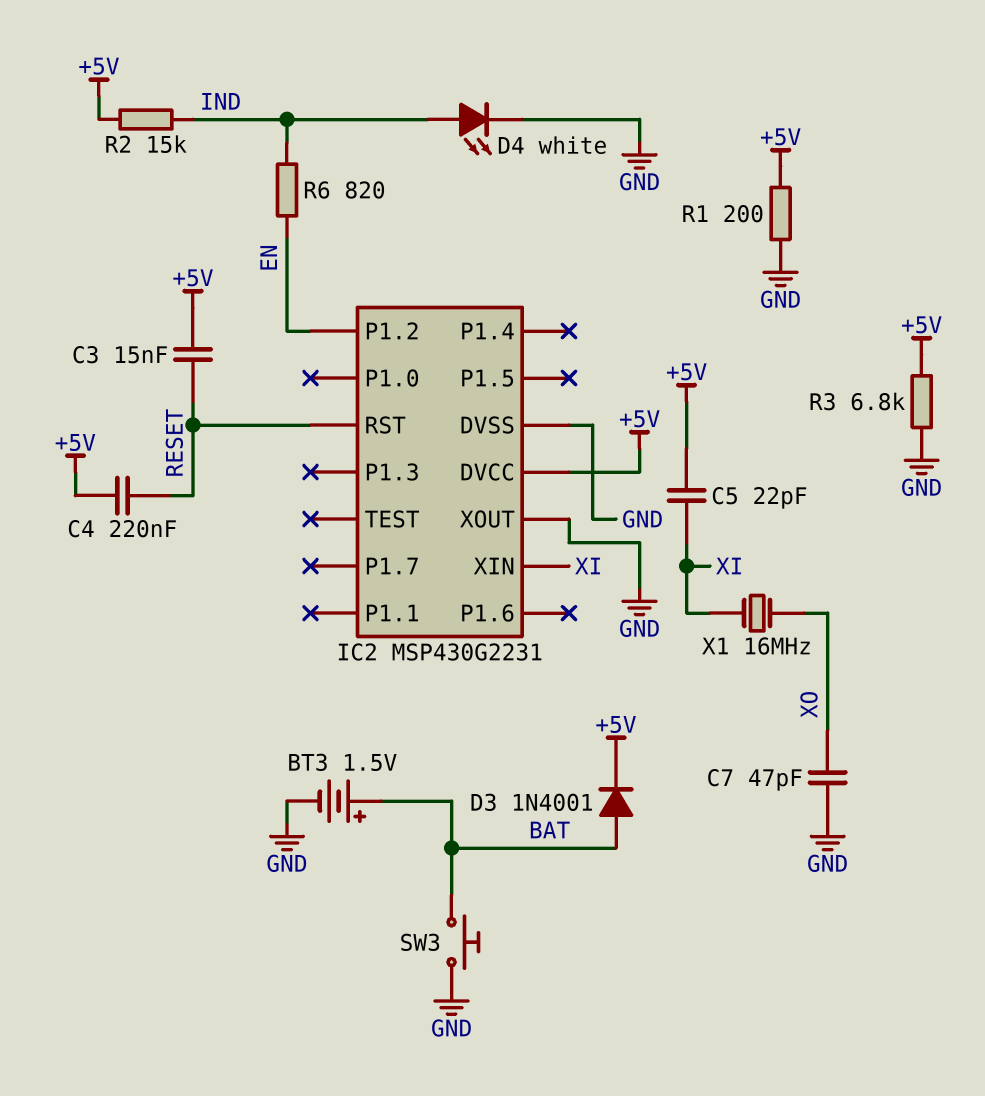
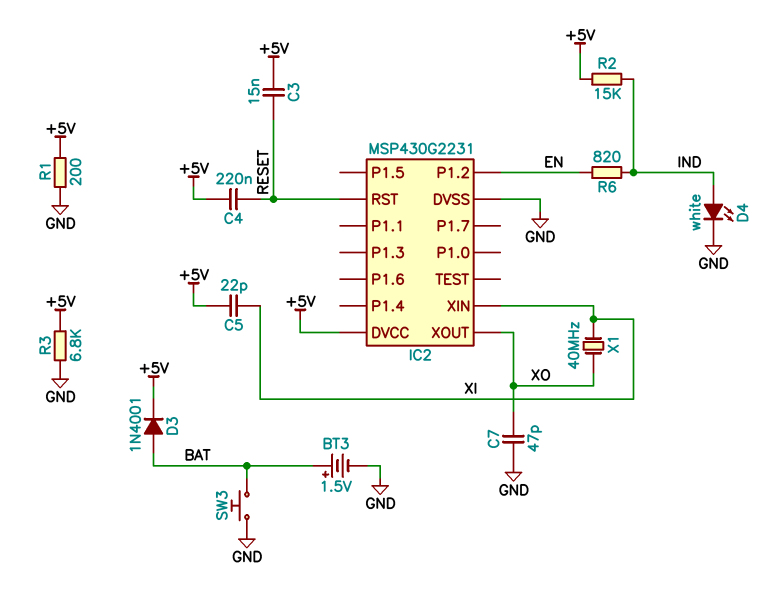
IC2 pin XOUT: GND -> XO
X1: 16MHz (XI, XO) -> 40MHz (XI, XO)

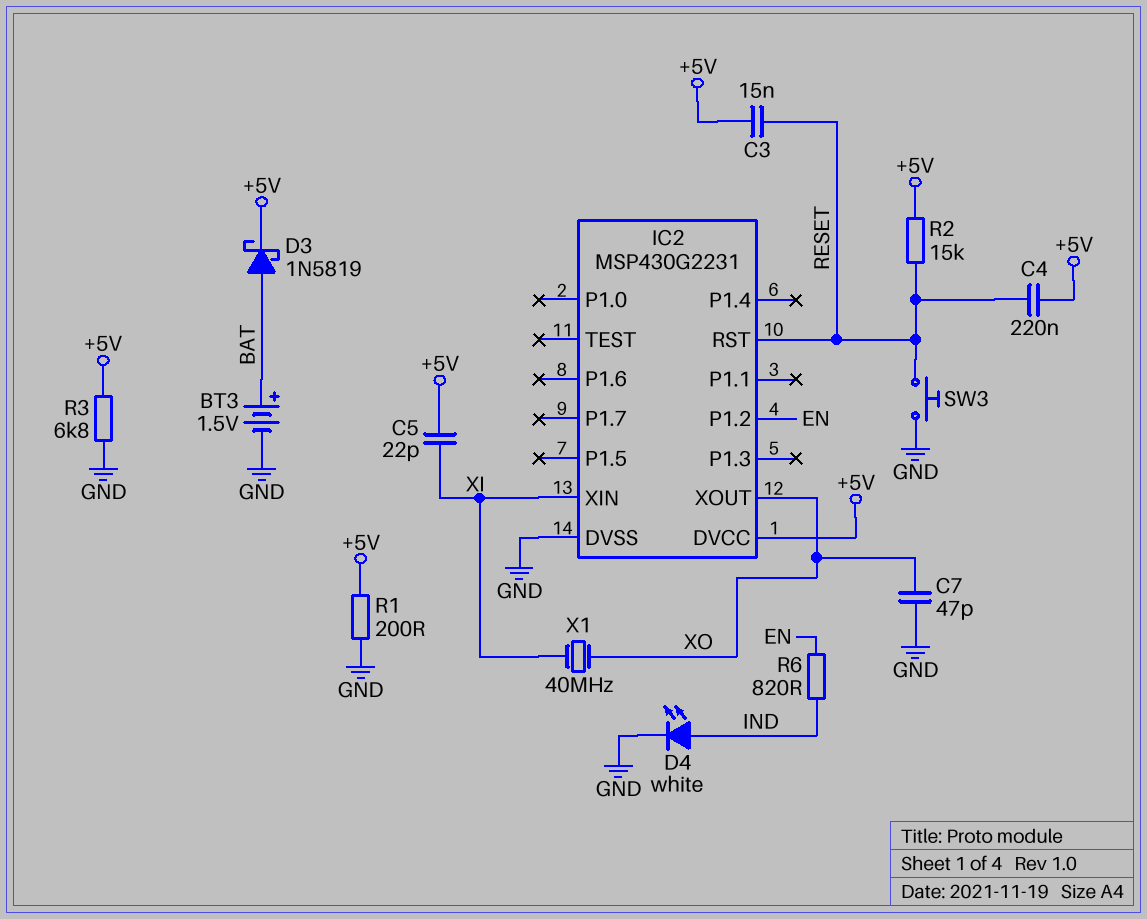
D3: diode 1N4001 (A BAT, K +5V) -> schottky 1N5819 (A BAT, K +5V)
R2: 15k (+5V, IND) -> 15k (+5V, RESET)
SW3: button (BAT, GND) -> button (GND, RESET)

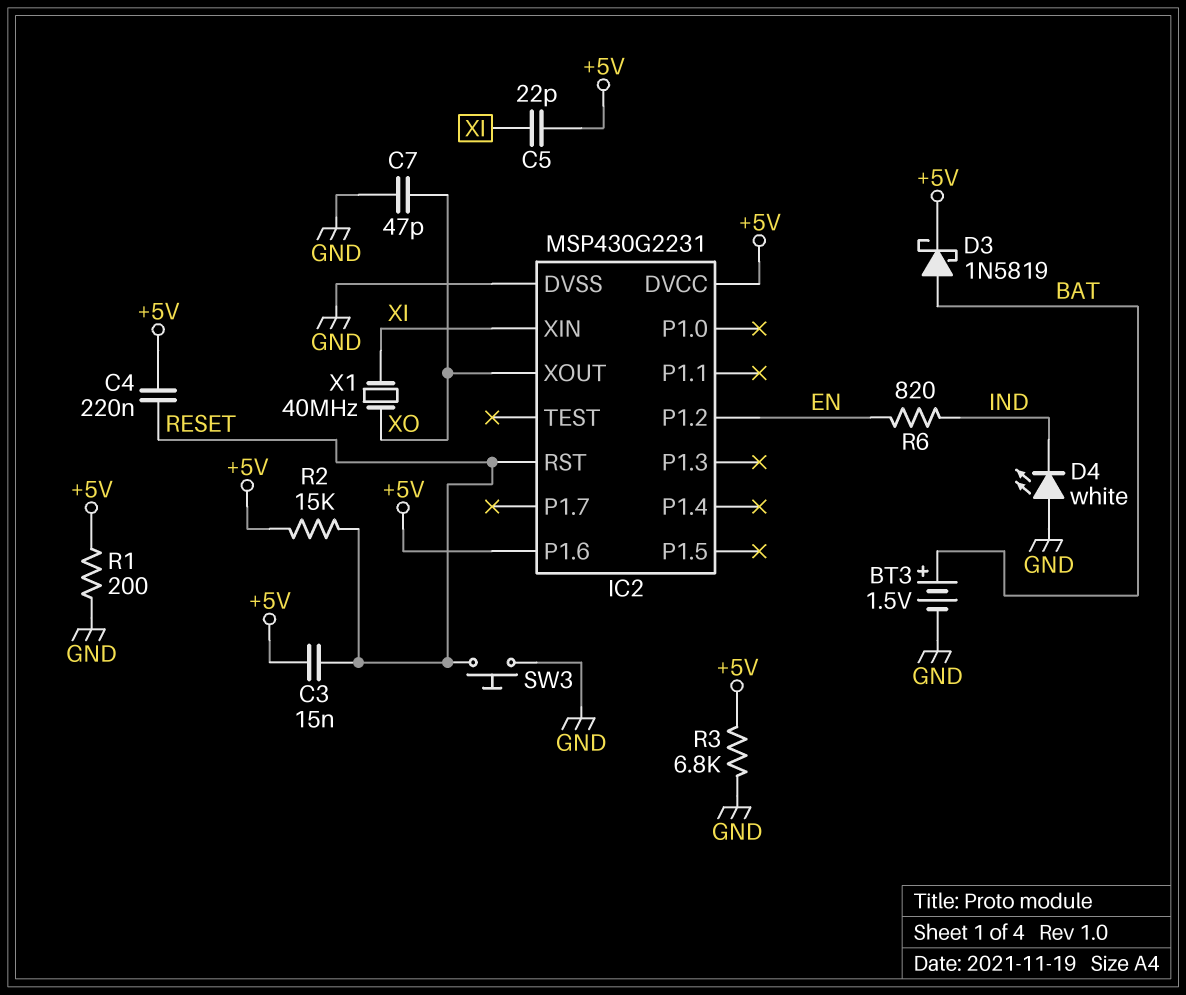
D4: LED white (A IND, K GND) -> LED white (A GND, K IND)
IC2 pin P1.6: none -> +5V

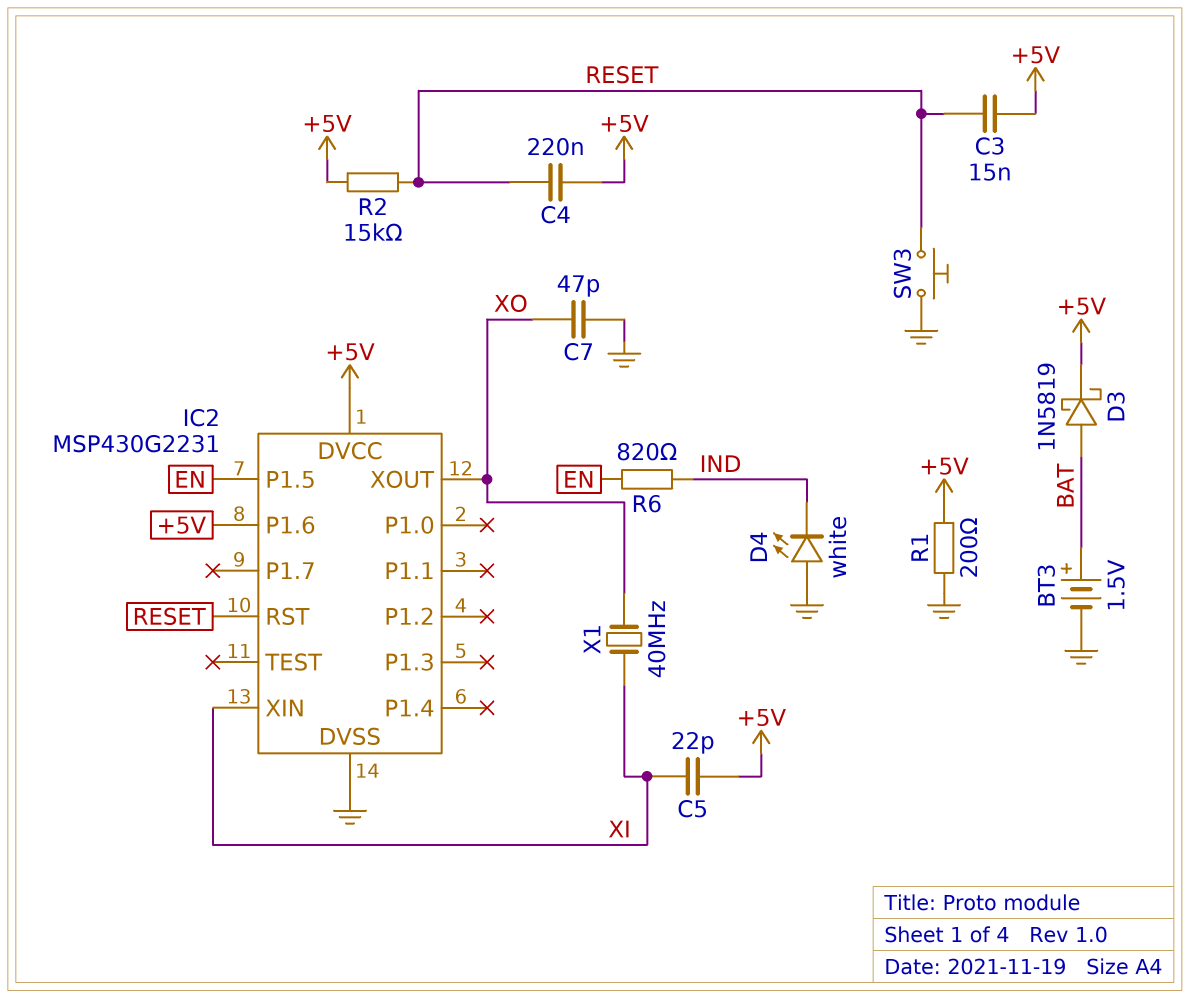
IC2 pin P1.2: EN -> none
IC2 pin P1.5: none -> EN
R3: 6.8k (+5V, GND) -> none

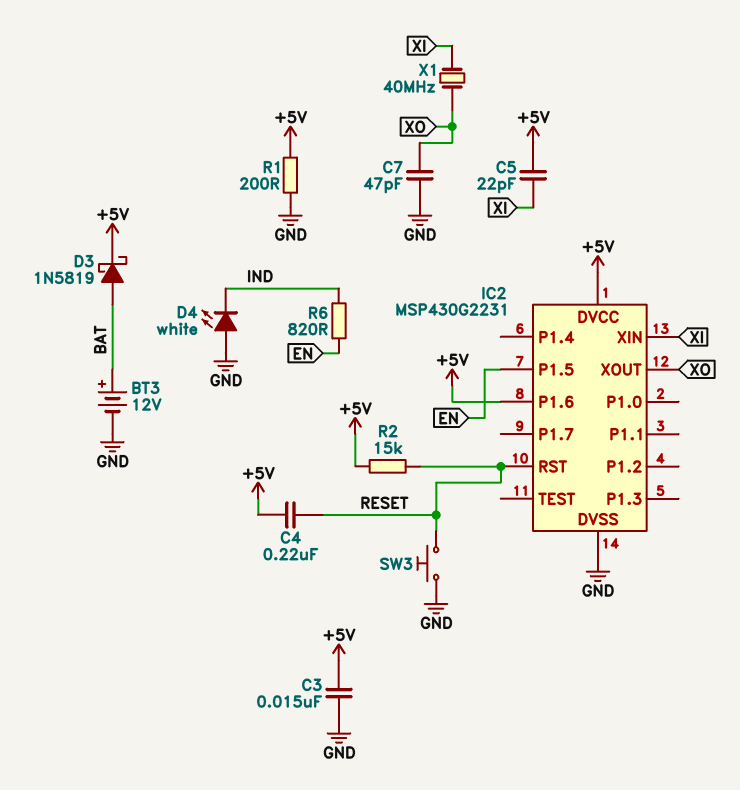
BT3: 1.5V (plus BAT, minus GND) -> 12V (plus BAT, minus GND)
C3: 15nF (+5V, RESET) -> 15nF (+5V, GND)

